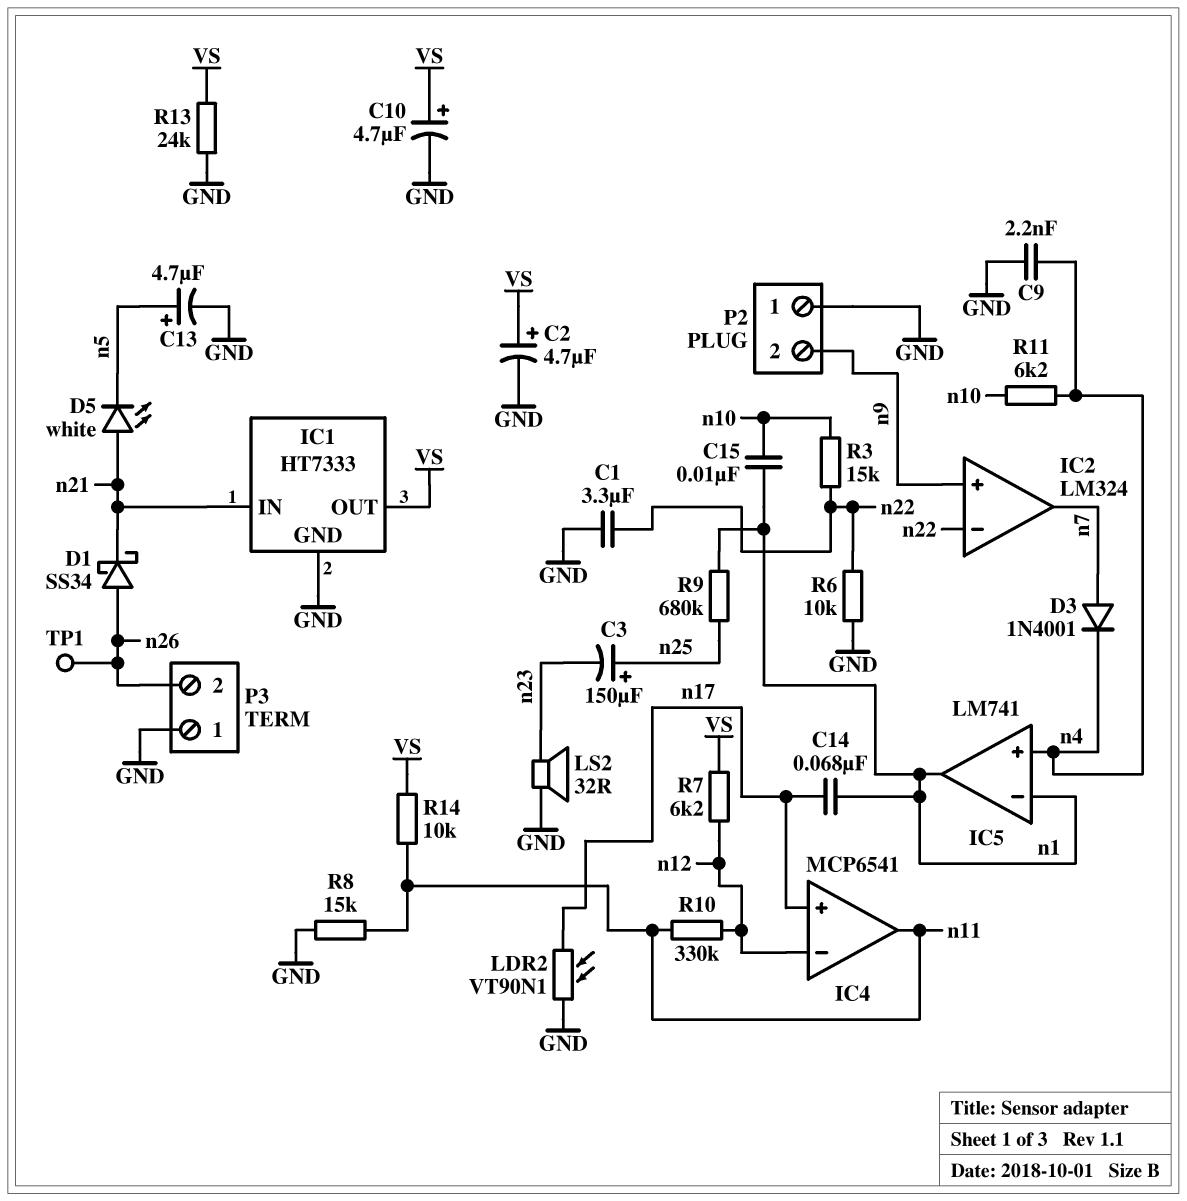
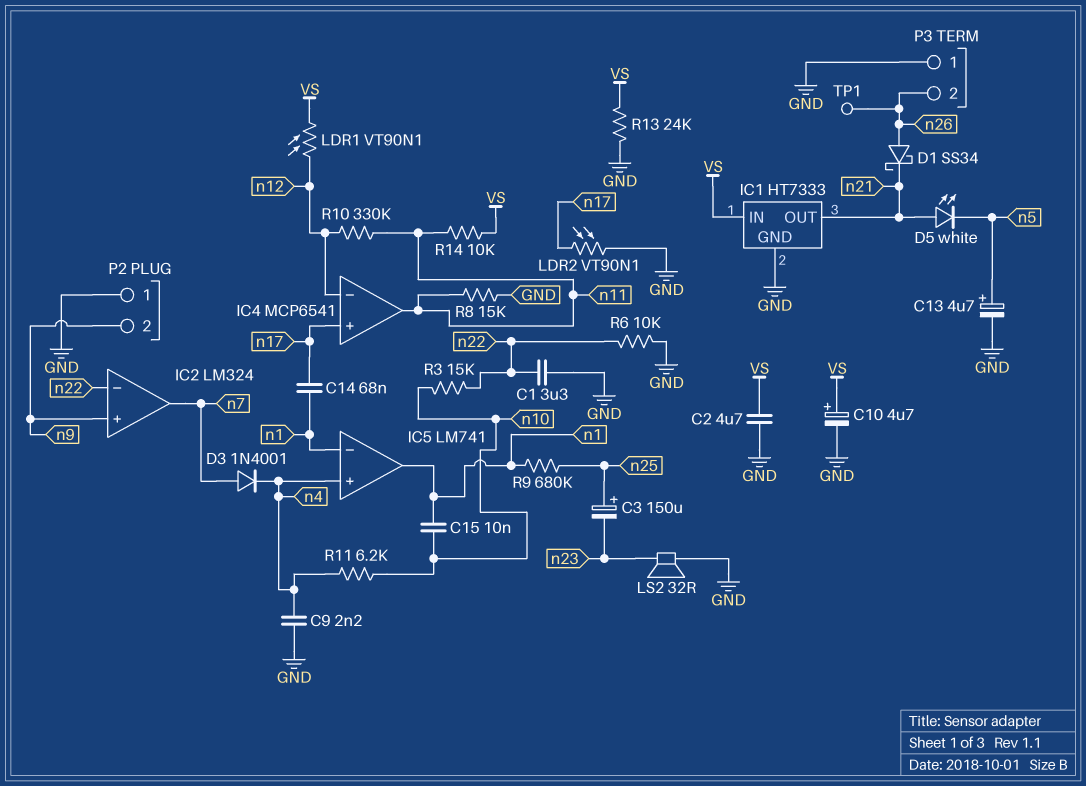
C2: 4.7uF (plus VS, minus GND) -> 4.7uF (GND, VS)
IC1 pin IN: n21 -> VS
IC1 pin OUT: VS -> n21
LDR1: none -> VT90N1 (VS, n12)
R7: 6.2k (VS, n12) -> none

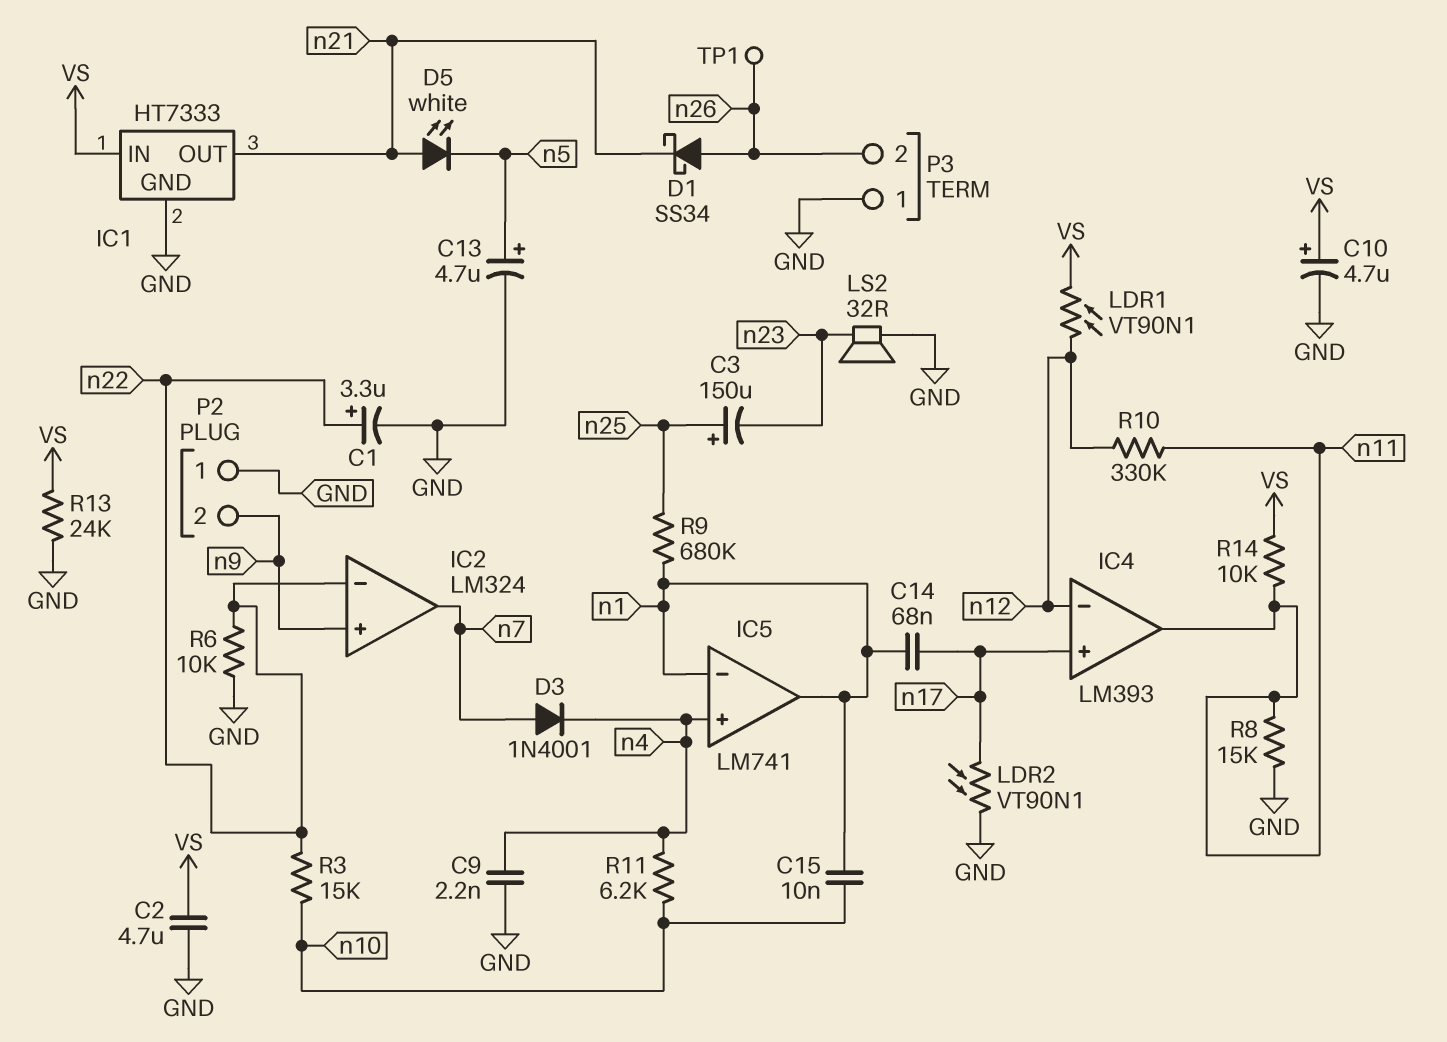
C1: 3.3uF (GND, n22) -> 3.3uF (plus n22, minus GND)
IC4: MCP6541 -> LM393

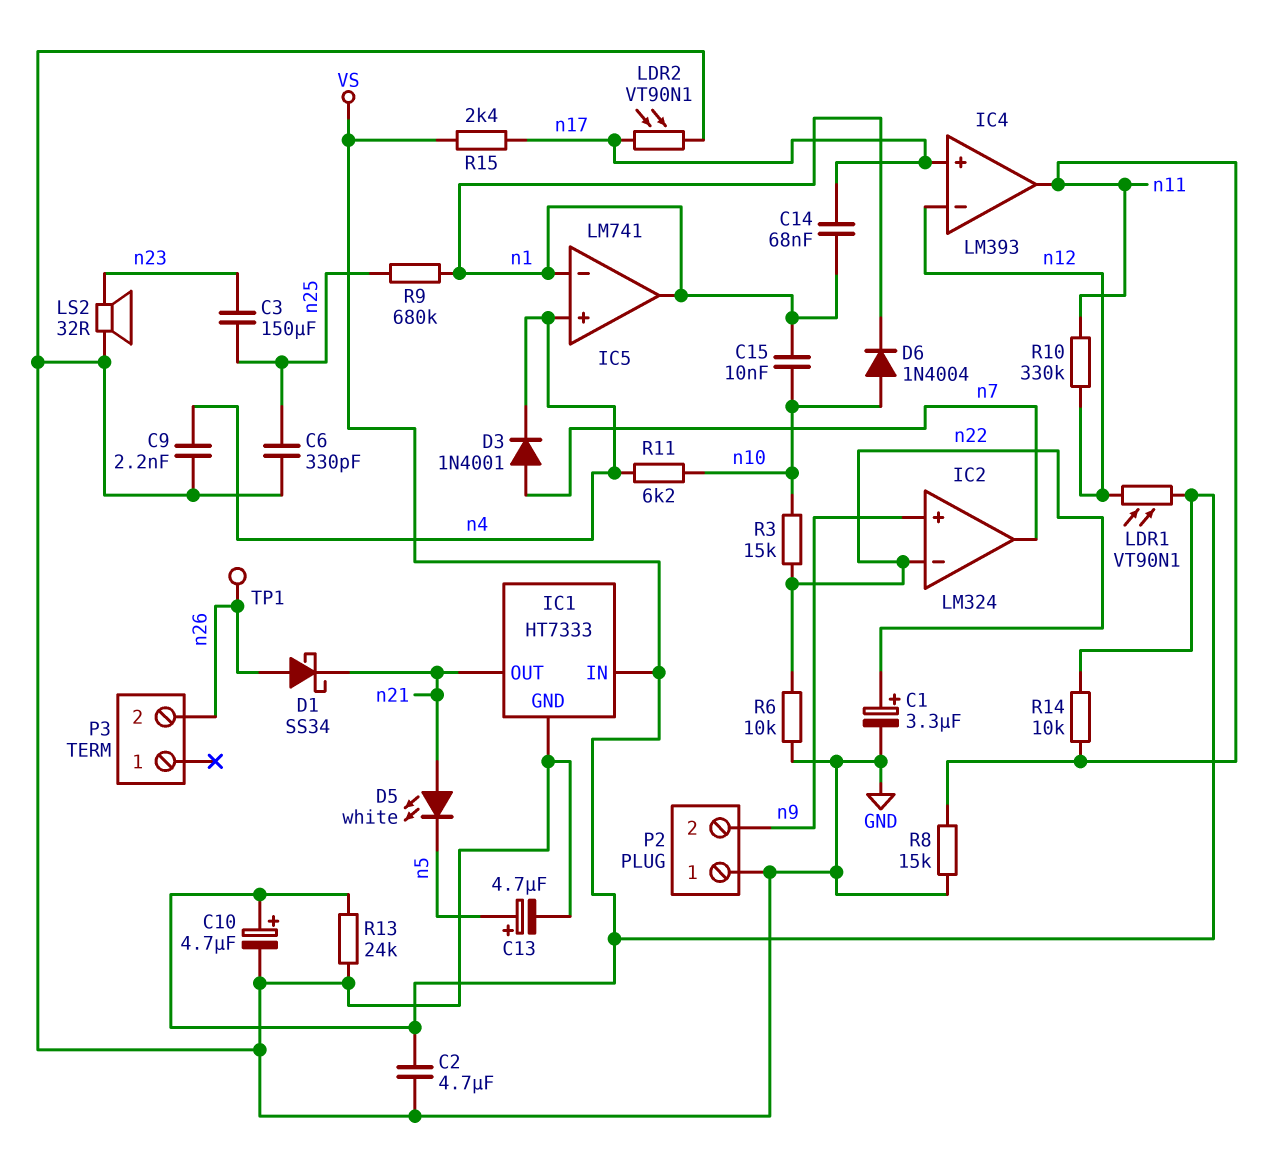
C3: 150uF (plus n25, minus n23) -> 150uF (n23, n25)
C6: none -> 330pF (GND, n25)
D6: none -> diode 1N4004 (A n10, K n1)
P3 pin 1: GND -> none
R15: none -> 2.4k (VS, n17)

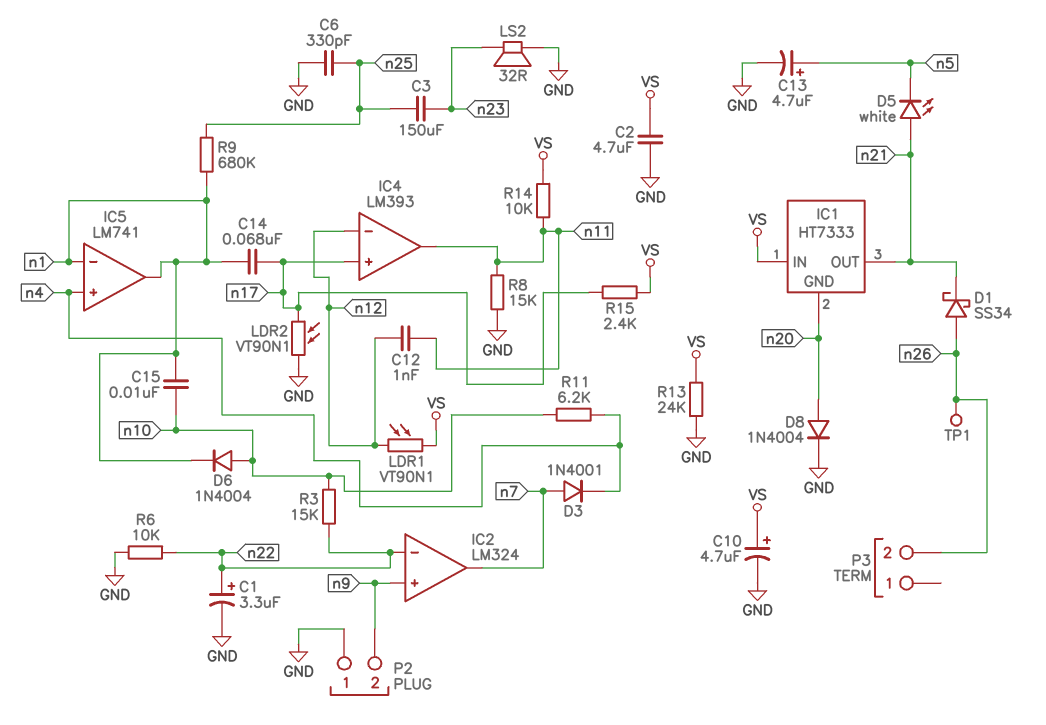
C9: 2.2nF (GND, n4) -> none
C12: none -> 1nF (n11, n12)
D8: none -> diode 1N4004 (A n20, K GND)
IC1 pin GND: GND -> n20
R10: 330k (n11, n12) -> none

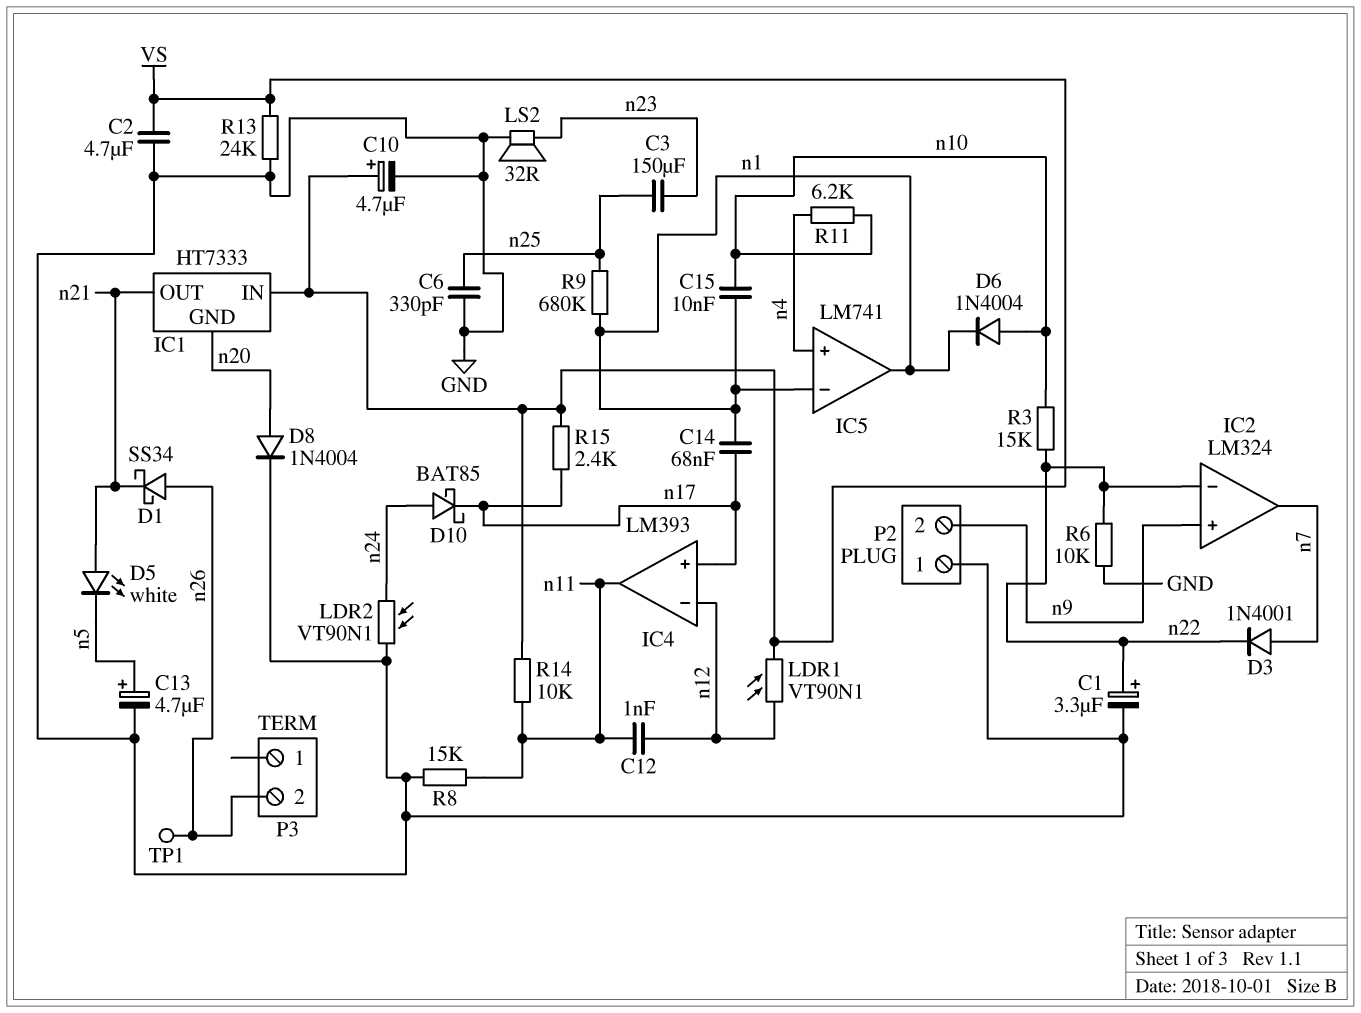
D3: diode 1N4001 (A n7, K n4) -> diode 1N4001 (A n7, K n22)
D10: none -> schottky BAT85 (A n24, K n17)
LDR2: VT90N1 (GND, n17) -> VT90N1 (GND, n24)

